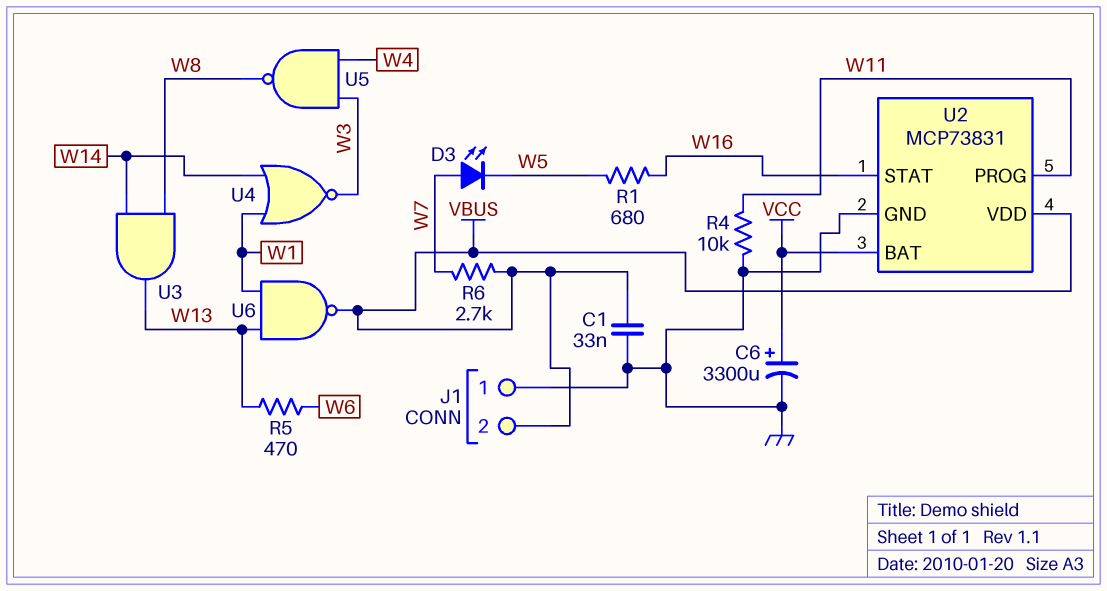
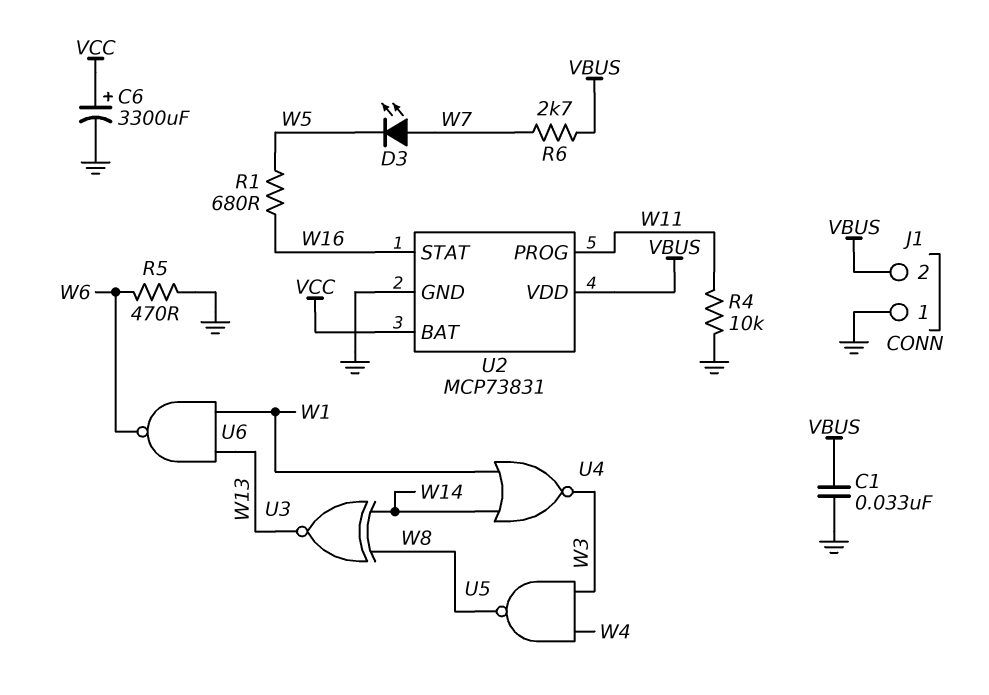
R5: 470 (W6, W13) -> 470 (GND, W6)
U3: AND (in W8, in W14, out W13) -> XNOR (in W8, in W14, out W13)
U6: NAND (in W1, in W13, out VBUS) -> NAND (in W1, in W13, out W6)

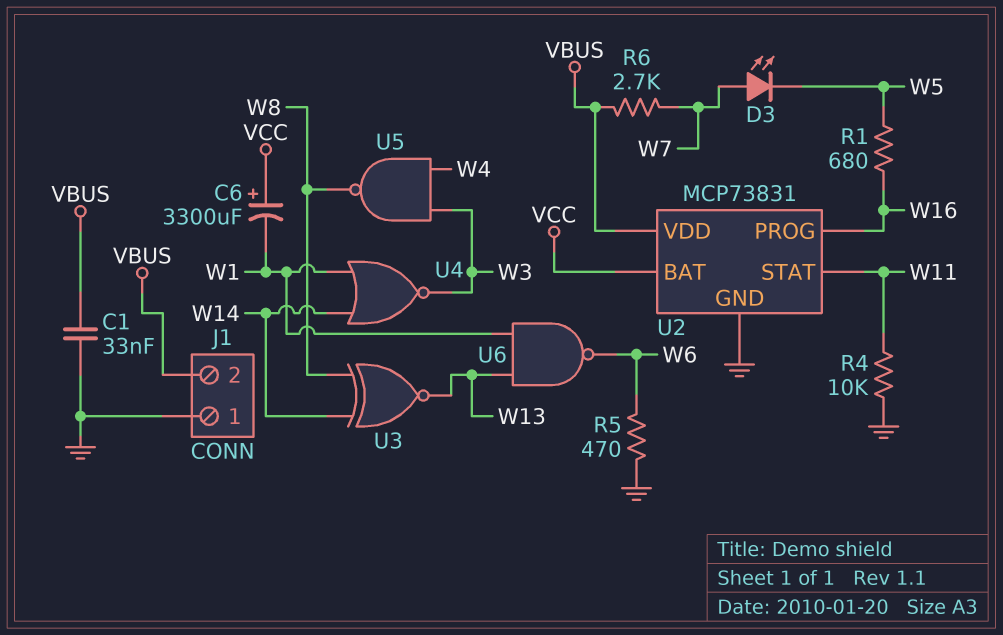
C6: 3300uF (plus VCC, minus GND) -> 3300uF (plus VCC, minus W1)
U2 pin PROG: W11 -> W16
U2 pin STAT: W16 -> W11

